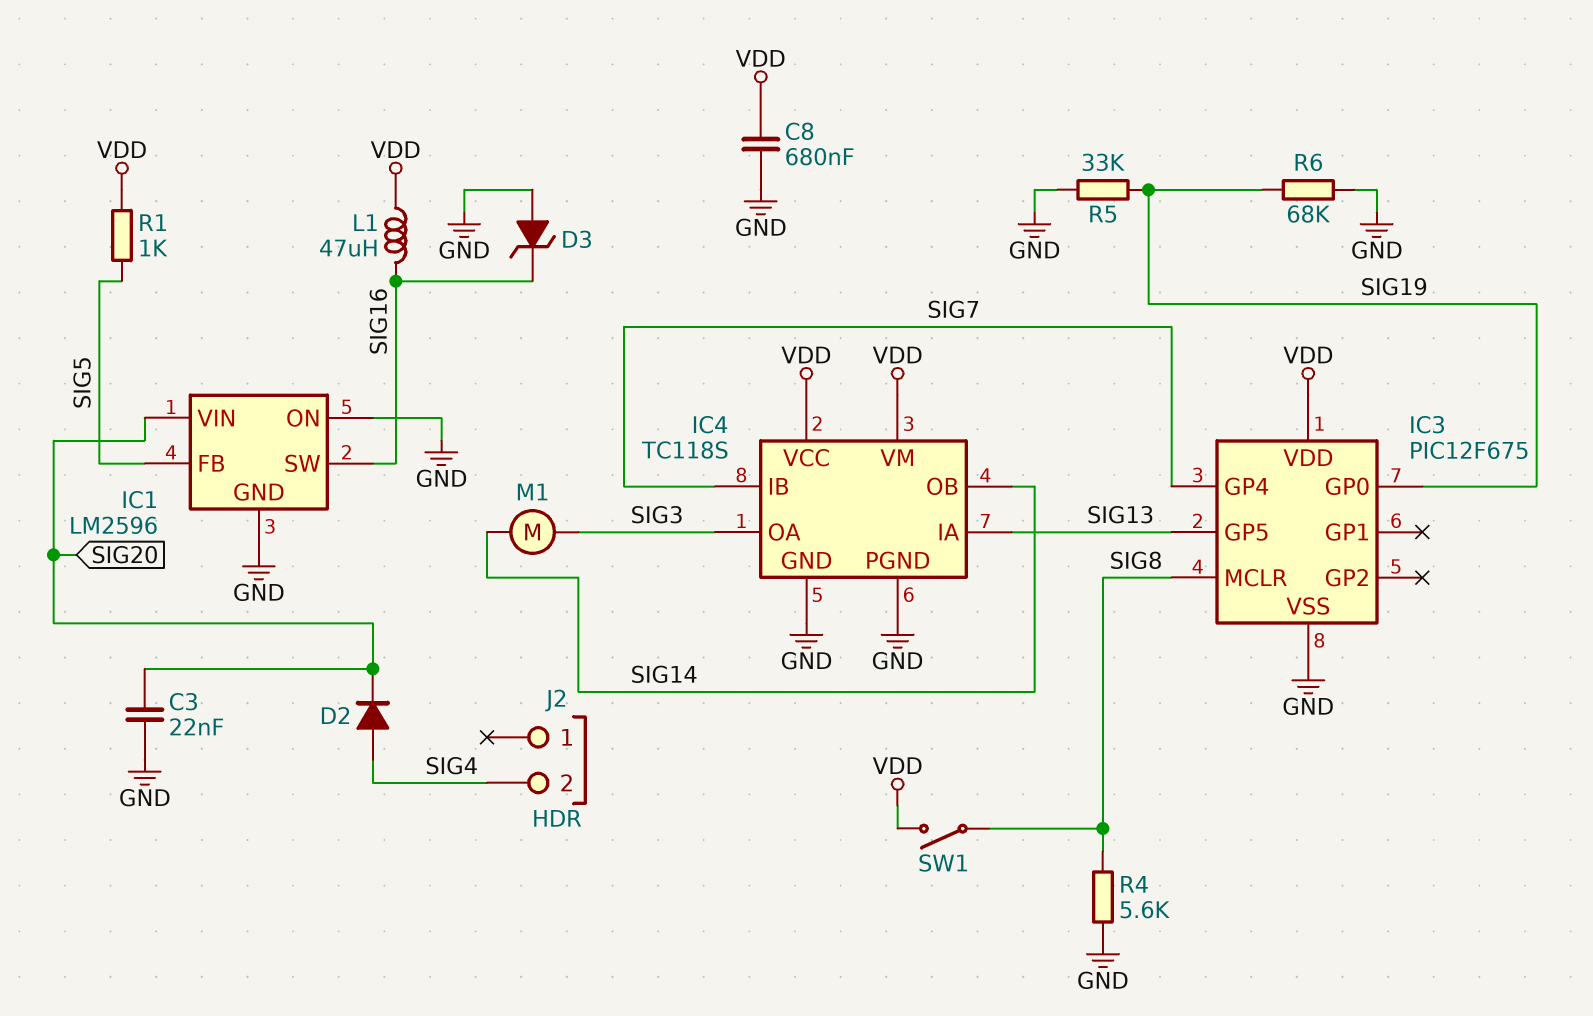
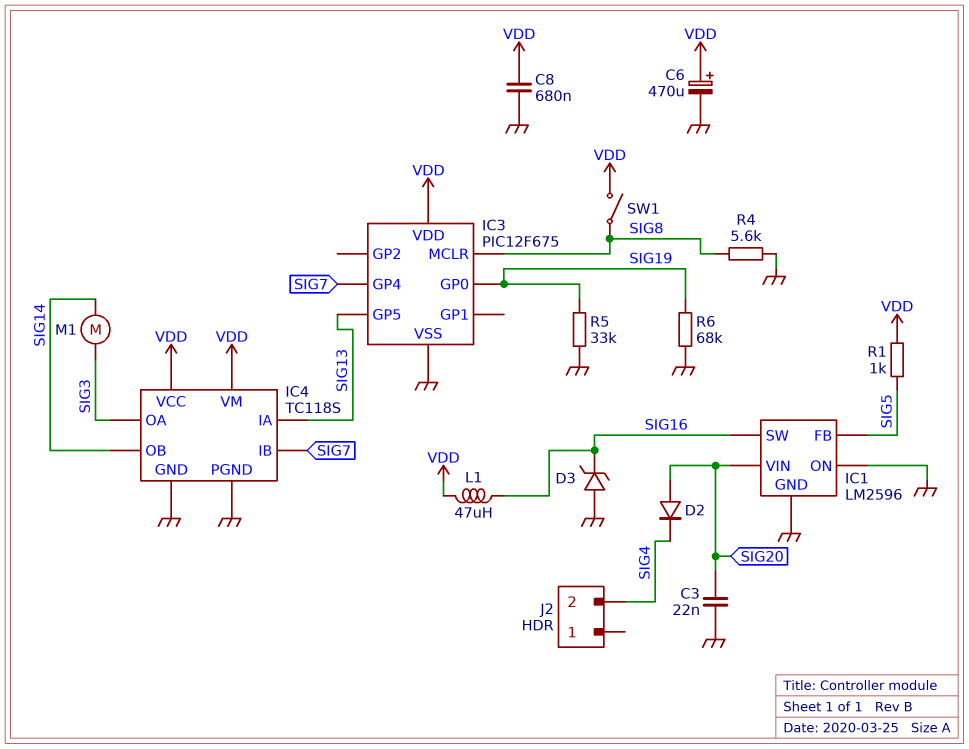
C6: none -> 470uF (plus VDD, minus GND)
D2: diode (A SIG4, K SIG20) -> diode (A SIG20, K SIG4)

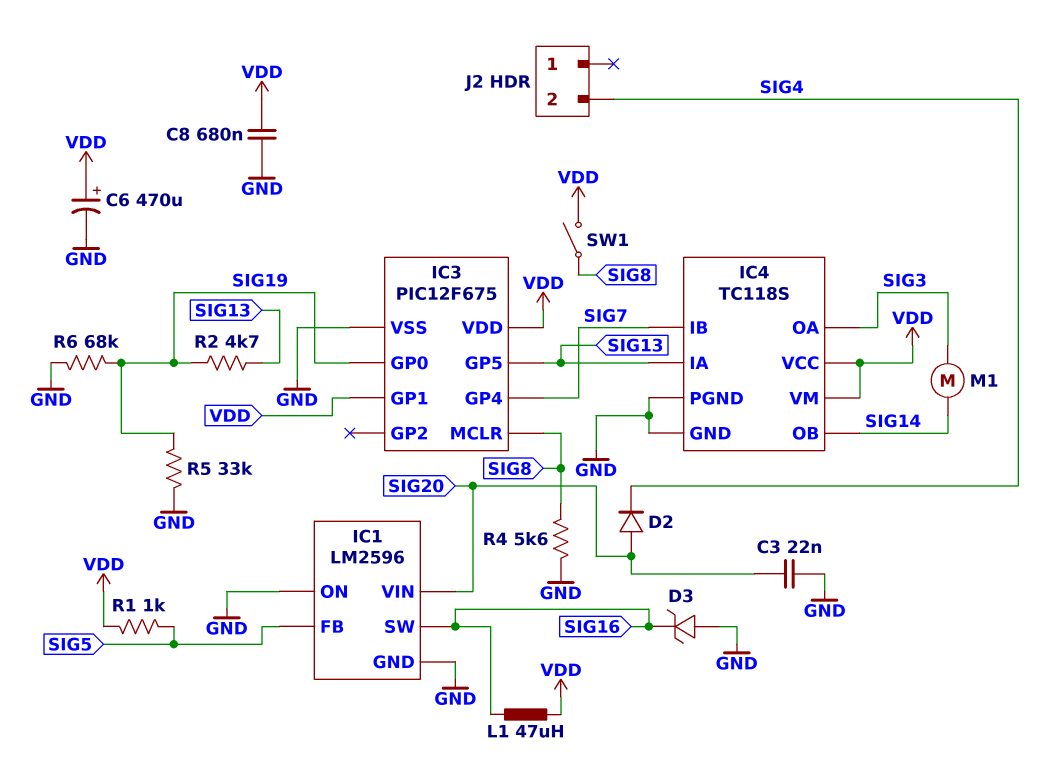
IC3 pin GP1: none -> VDD
R2: none -> 4.7k (SIG13, SIG19)

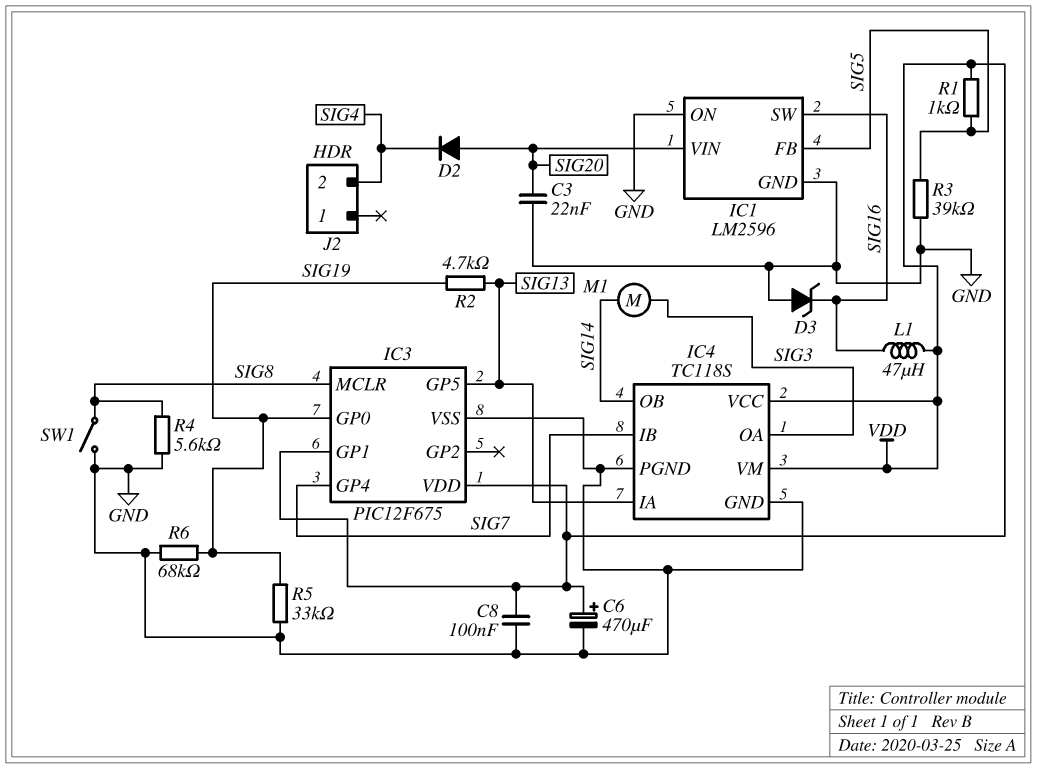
C8: 680nF (GND, VDD) -> 100nF (GND, VDD)
R3: none -> 39k (GND, SIG5)
SW1: switch (SIG8, VDD) -> switch (GND, SIG8)

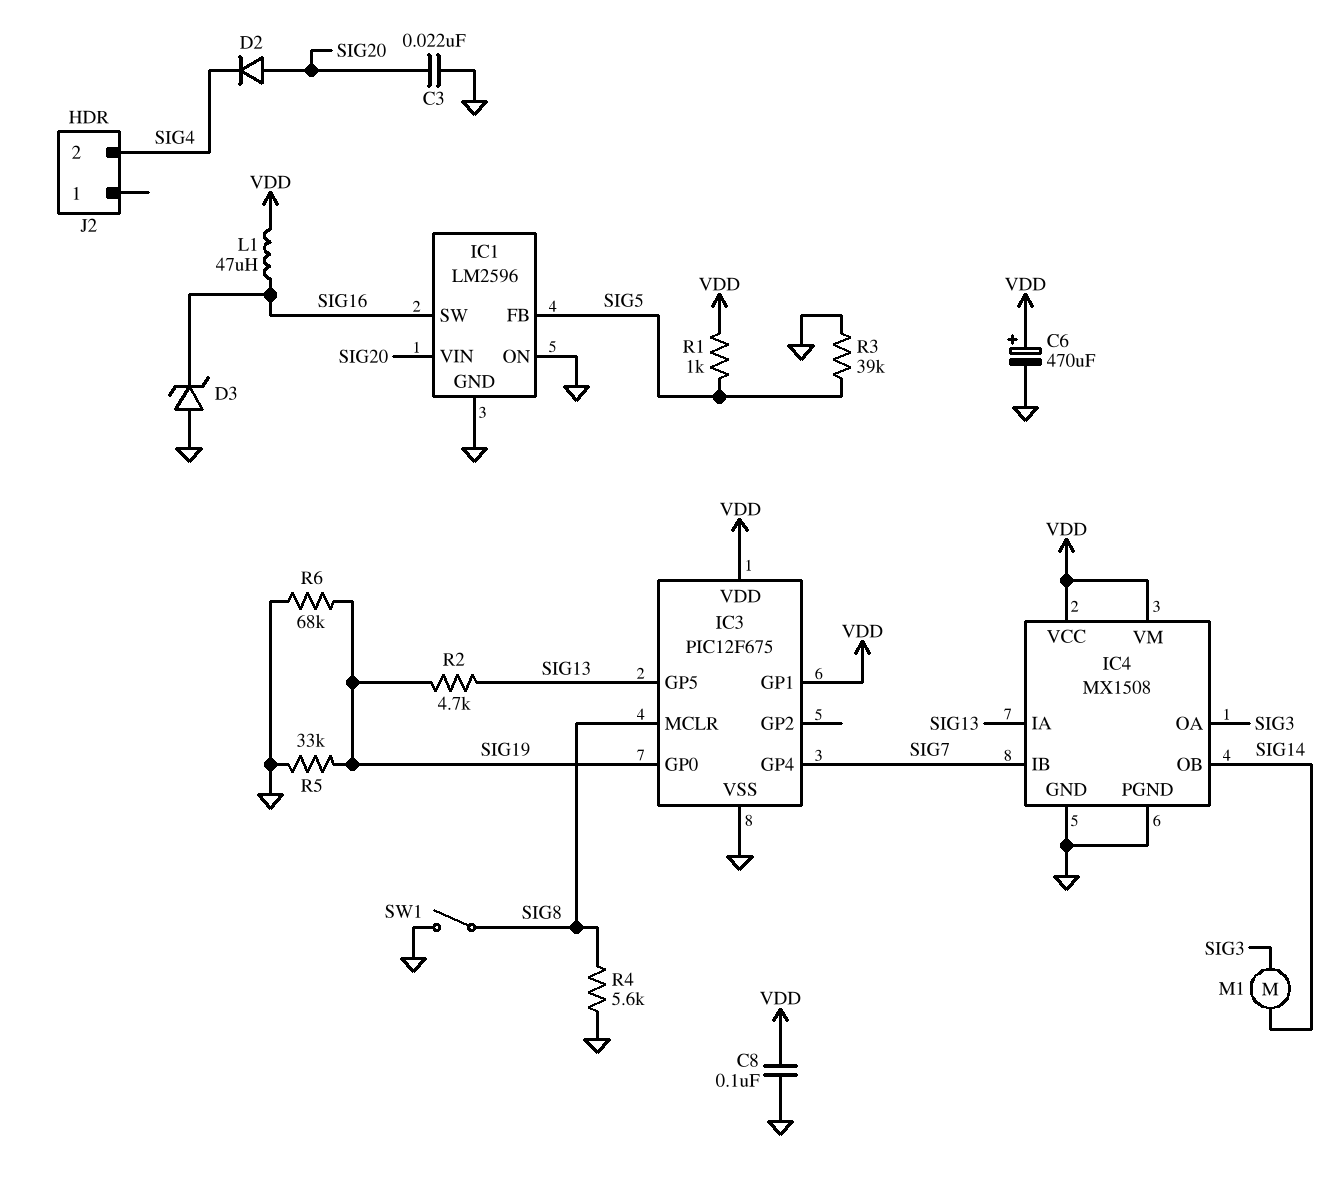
IC4: TC118S -> MX1508

